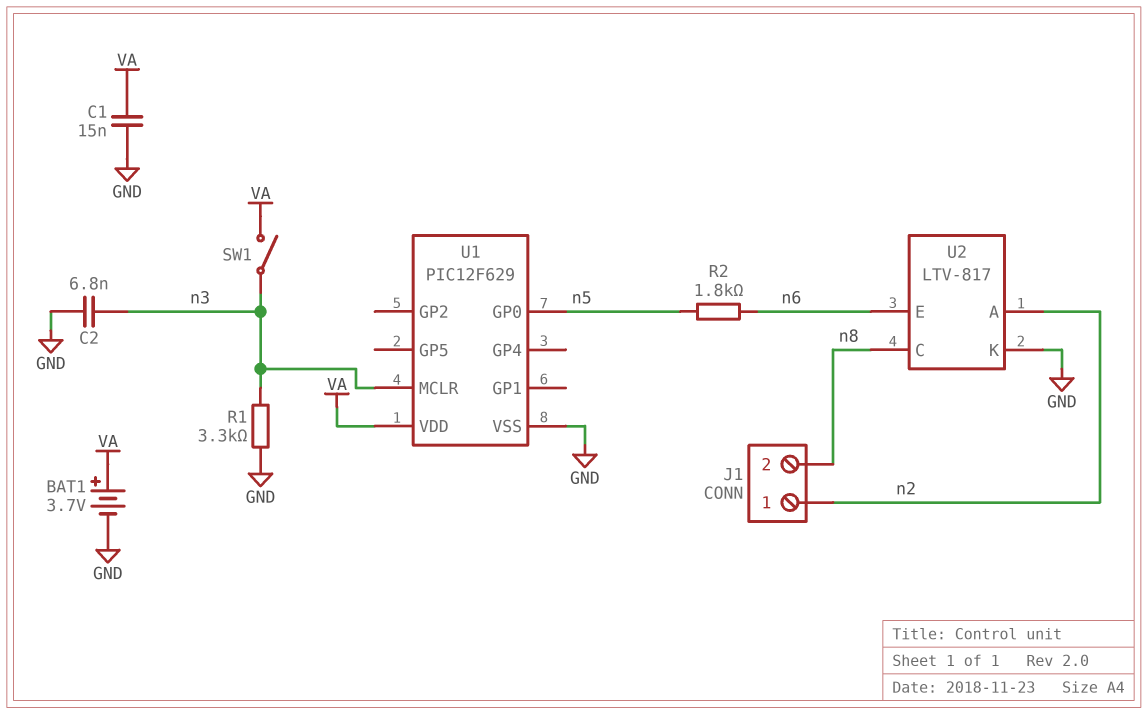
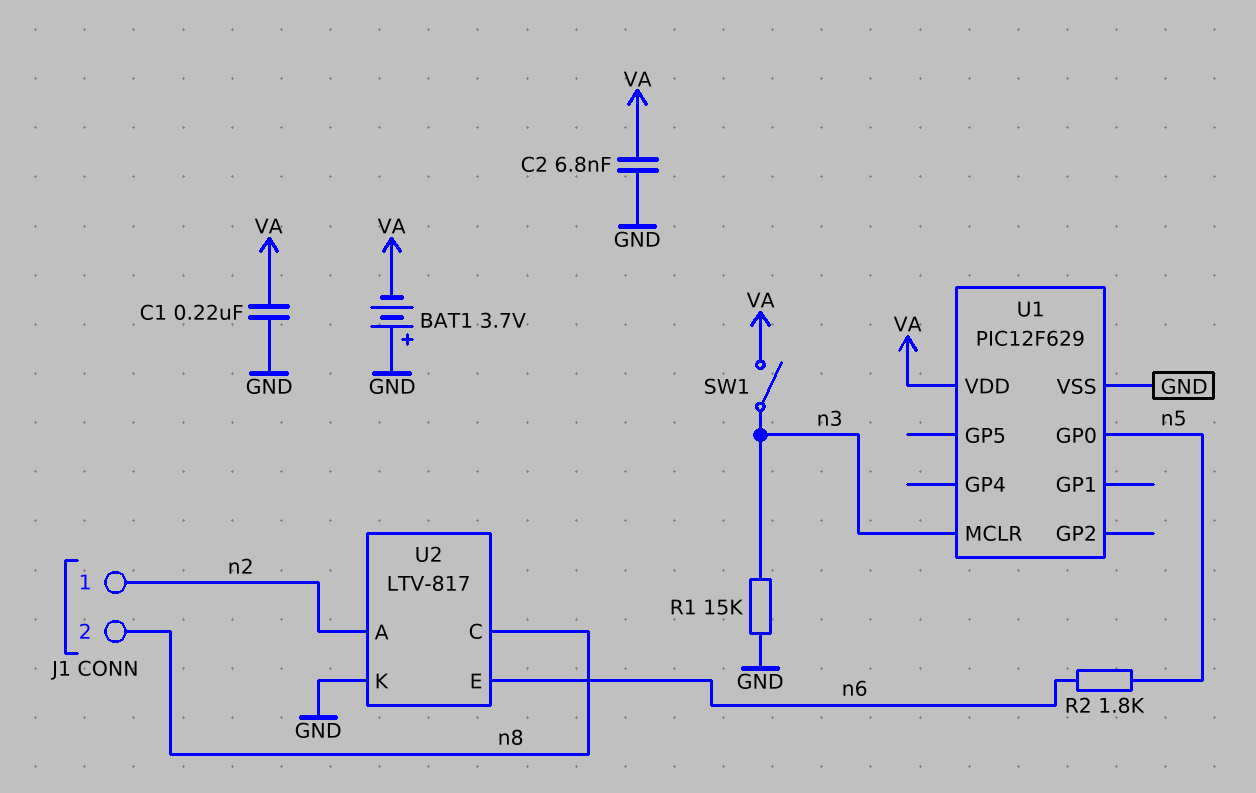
BAT1: 3.7V (plus VA, minus GND) -> 3.7V (plus GND, minus VA)
C1: 15nF (GND, VA) -> 220nF (GND, VA)
C2: 6.8nF (GND, n3) -> 6.8nF (GND, VA)
R1: 3.3k (GND, n3) -> 15k (GND, n3)

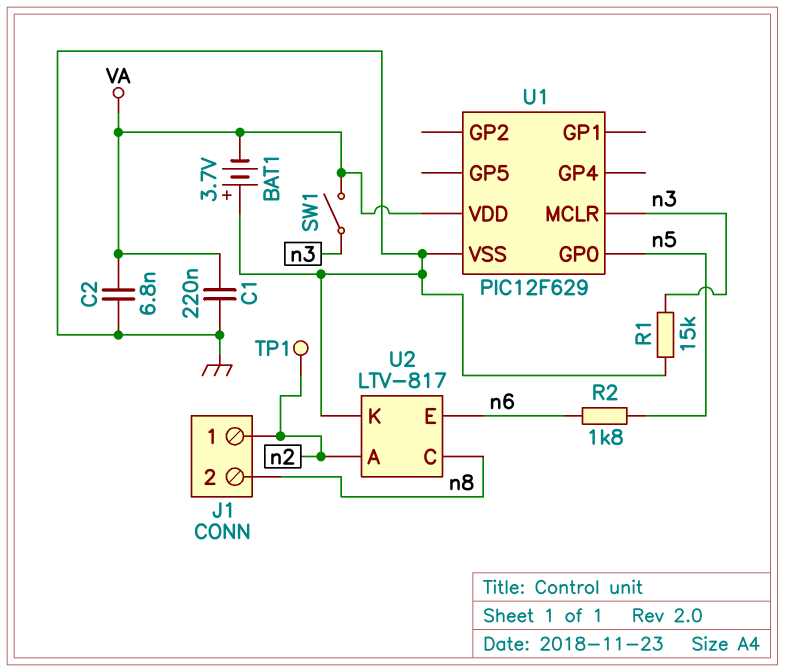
TP1: none -> test point (n2)

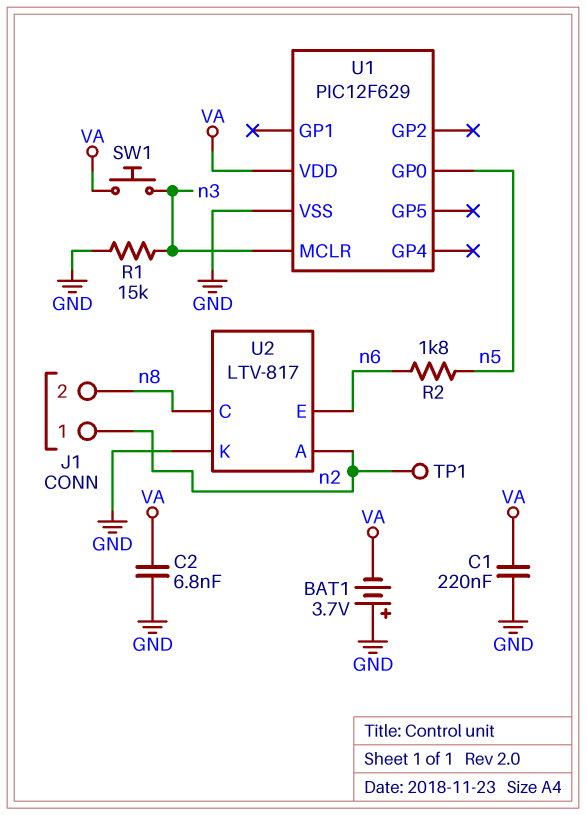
SW1: switch (VA, n3) -> button (VA, n3)

